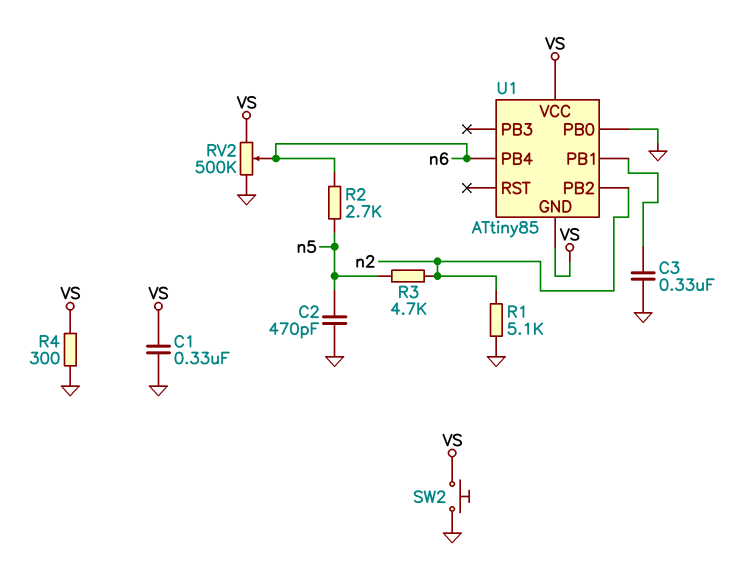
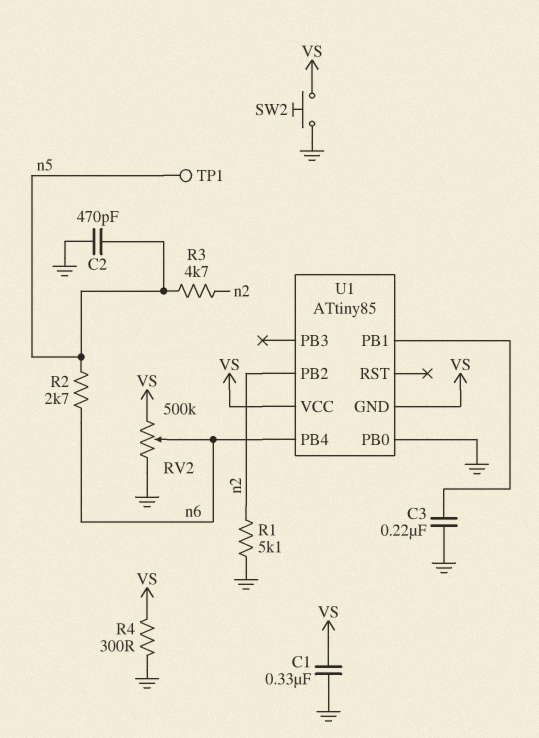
C3: 330nF (GND, U1/PB1) -> 220nF (GND, U1/PB1)
TP1: none -> test point (n5)

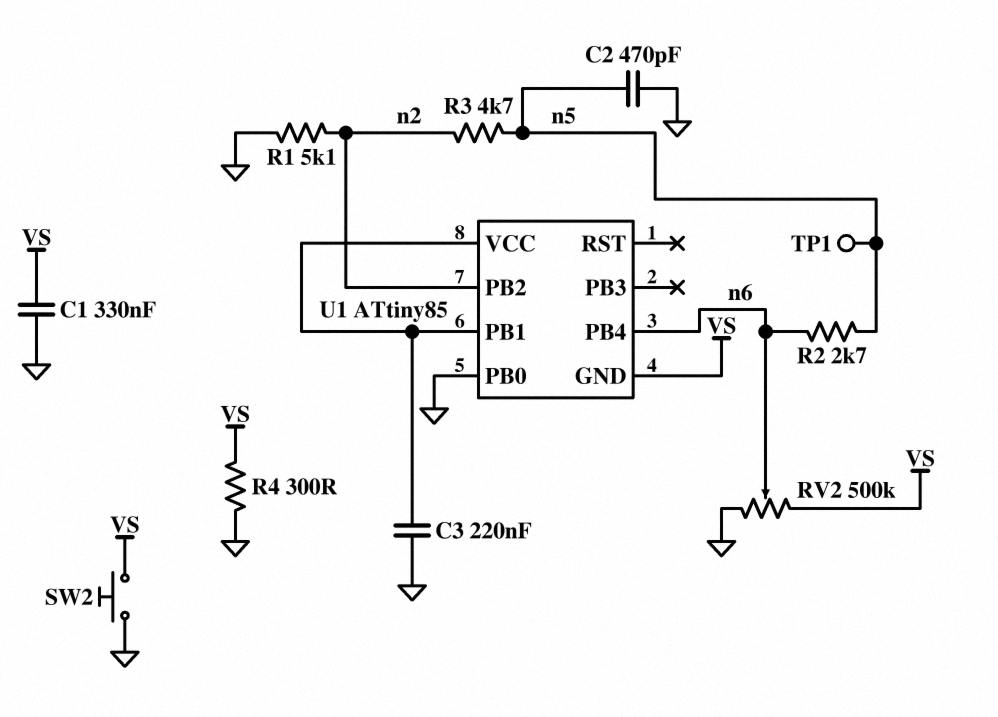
U1 pin VCC: VS -> U1/PB1

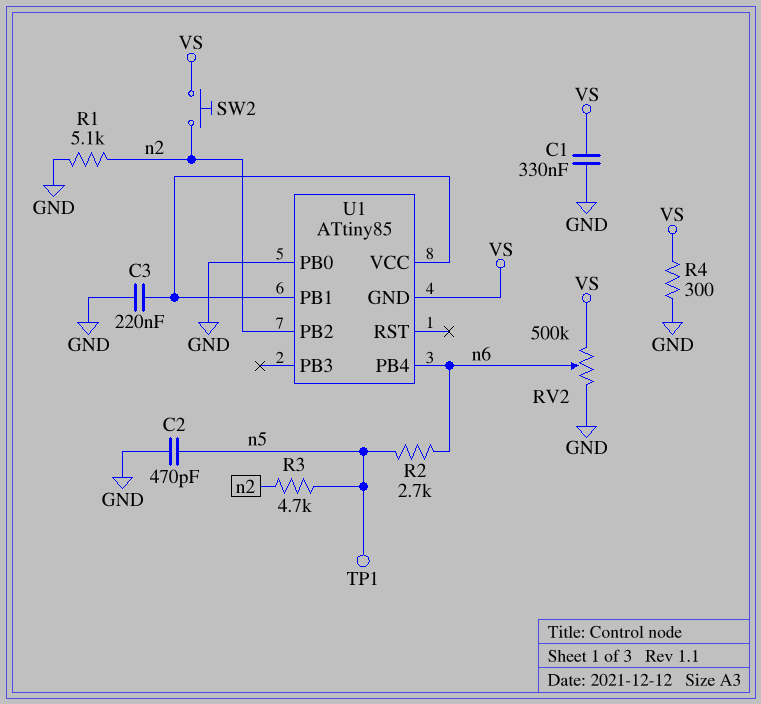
SW2: button (GND, VS) -> button (VS, n2)

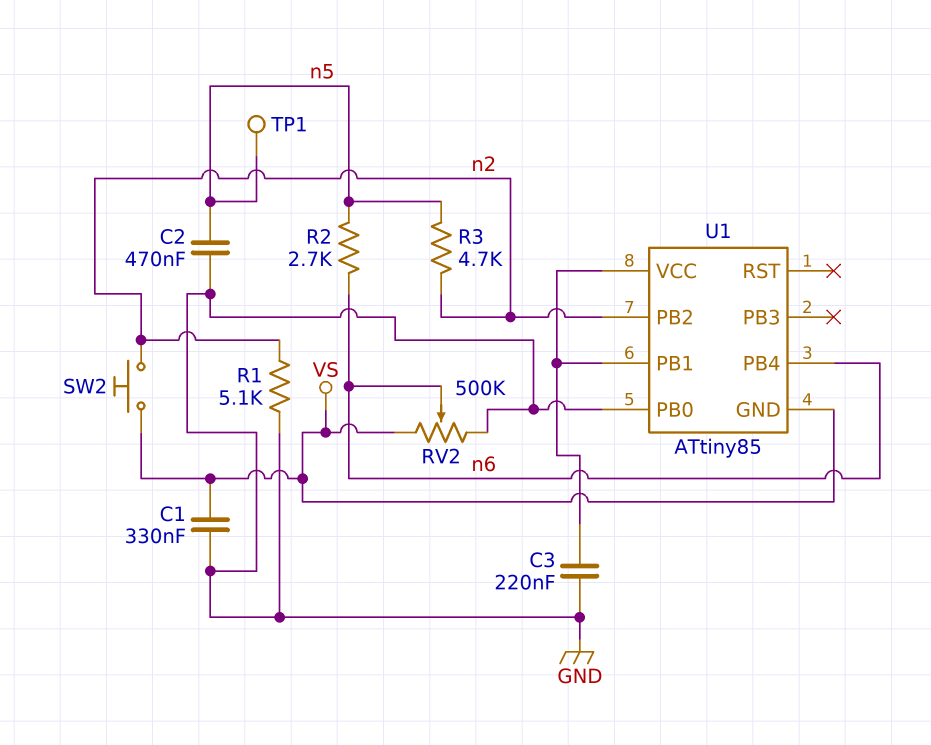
C2: 470pF (GND, n5) -> 470nF (GND, n5)
R4: 300 (GND, VS) -> none

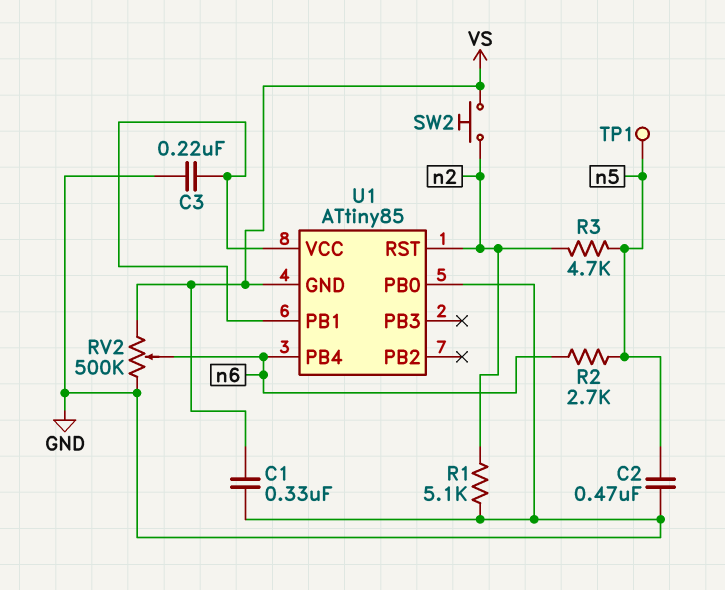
U1 pin PB2: n2 -> none
U1 pin RST: none -> n2

